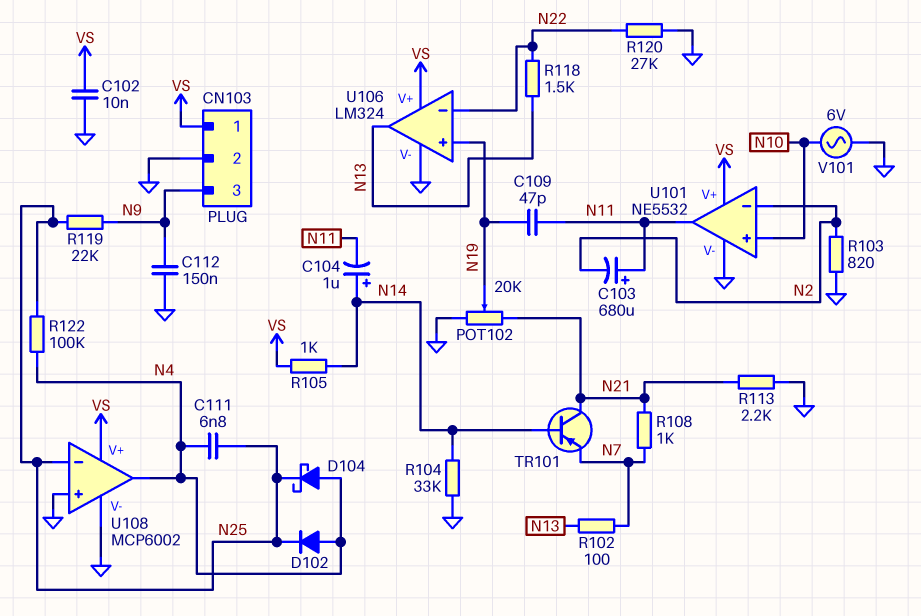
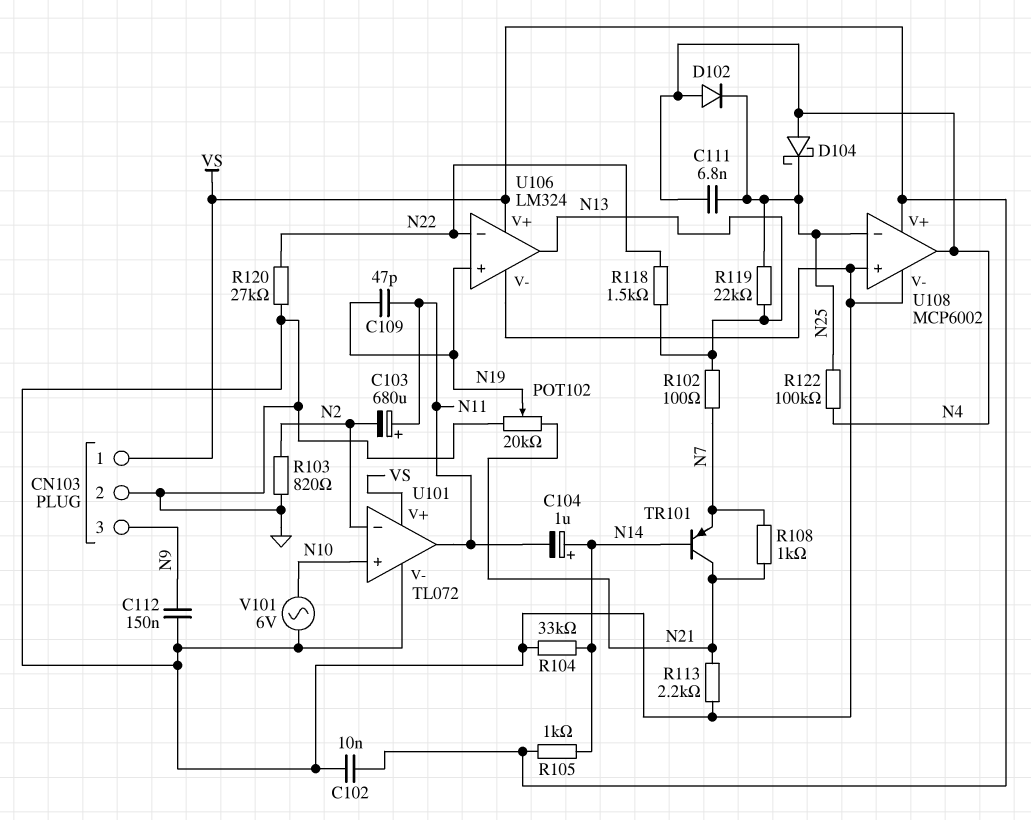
R119: 22k (N9, N25) -> 22k (N13, N25)
U101: NE5532 -> TL072

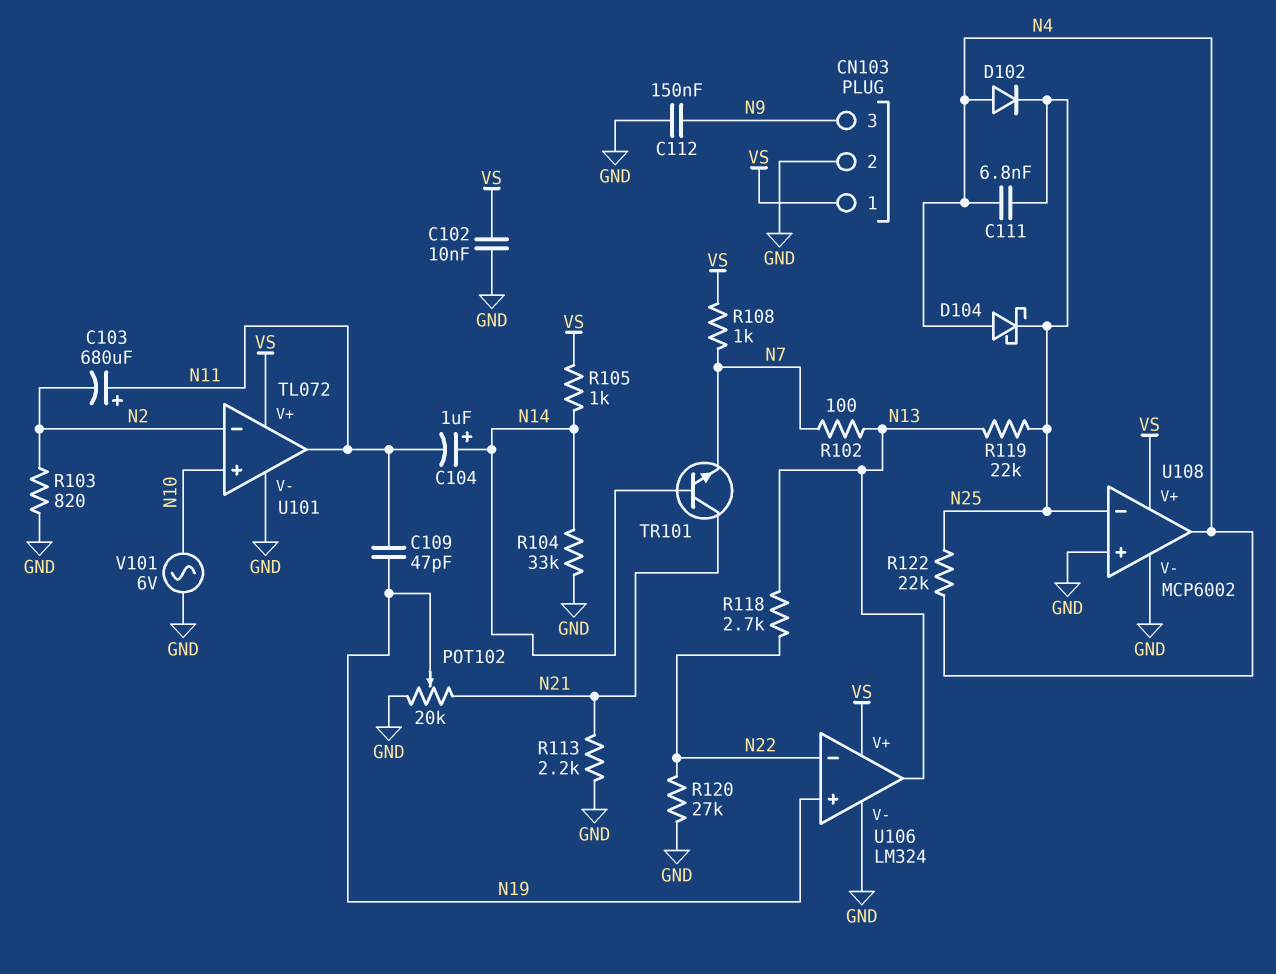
R108: 1k (N7, N21) -> 1k (N7, VS)
R118: 1.5k (N13, N22) -> 2.7k (N13, N22)
R122: 100k (N4, N25) -> 22k (N4, N25)
TR101: PNP (B N14, C N21, E N7) -> NPN (B N14, C N21, E N7)

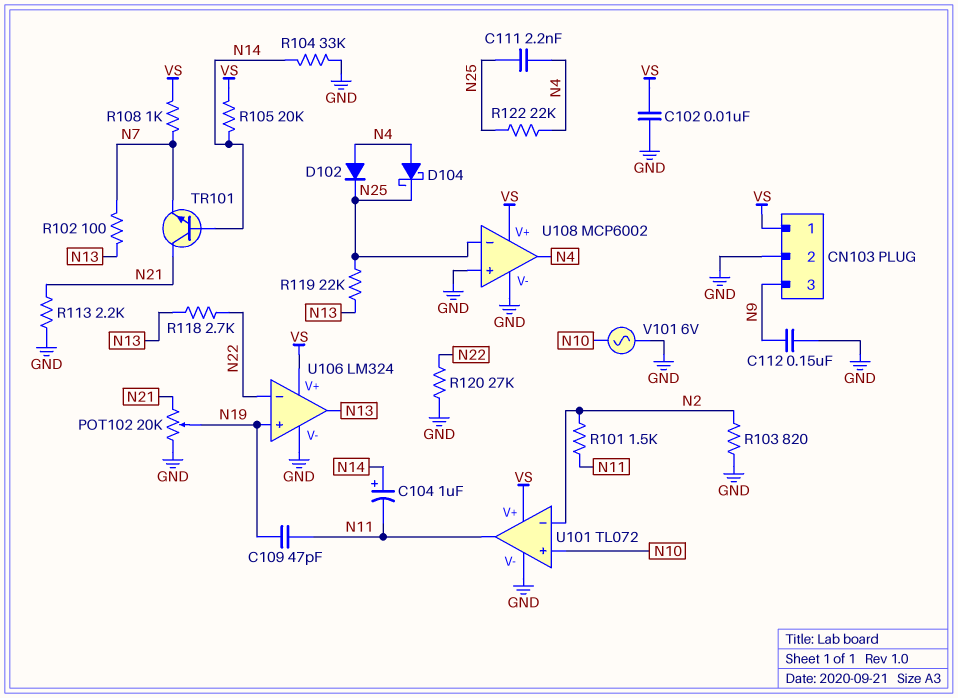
C103: 680uF (plus N11, minus N2) -> none
C111: 6.8nF (N4, N25) -> 2.2nF (N4, N25)
R101: none -> 1.5k (N2, N11)
R105: 1k (N14, VS) -> 20k (N14, VS)

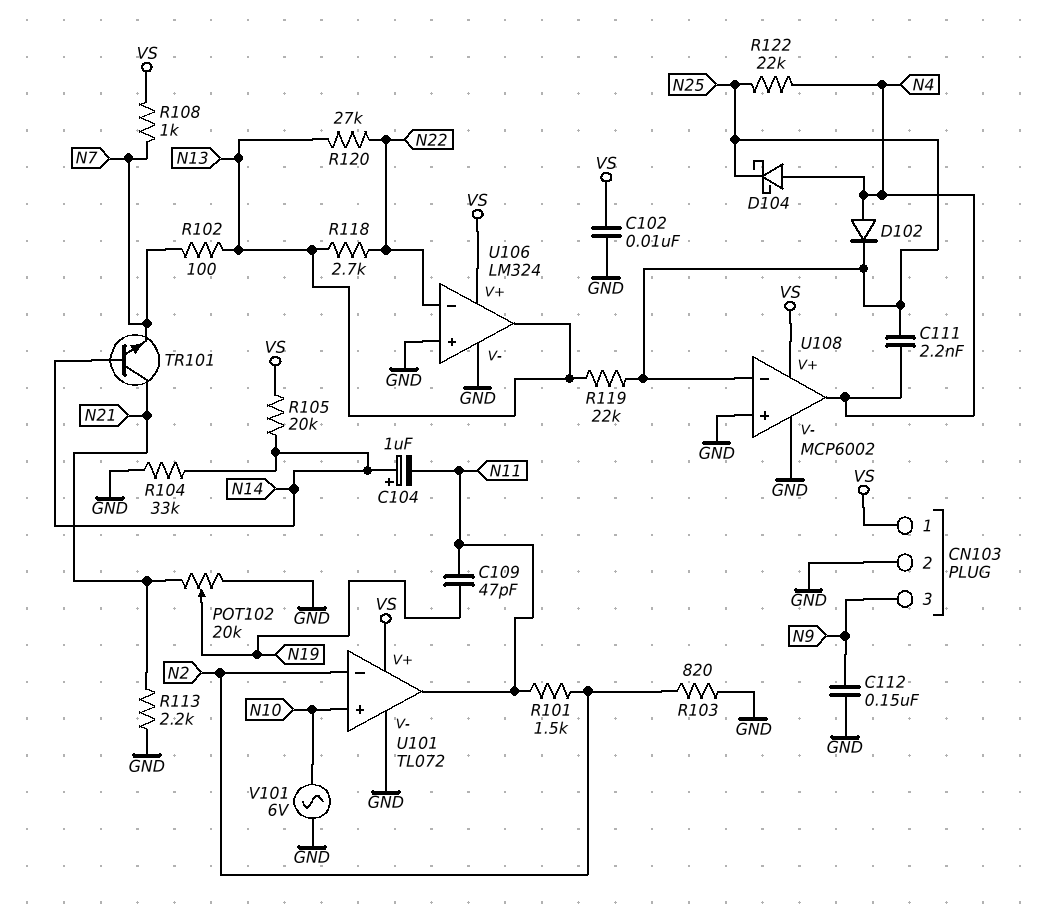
R120: 27k (GND, N22) -> 27k (N13, N22)
U106 pin in+: N19 -> GND

